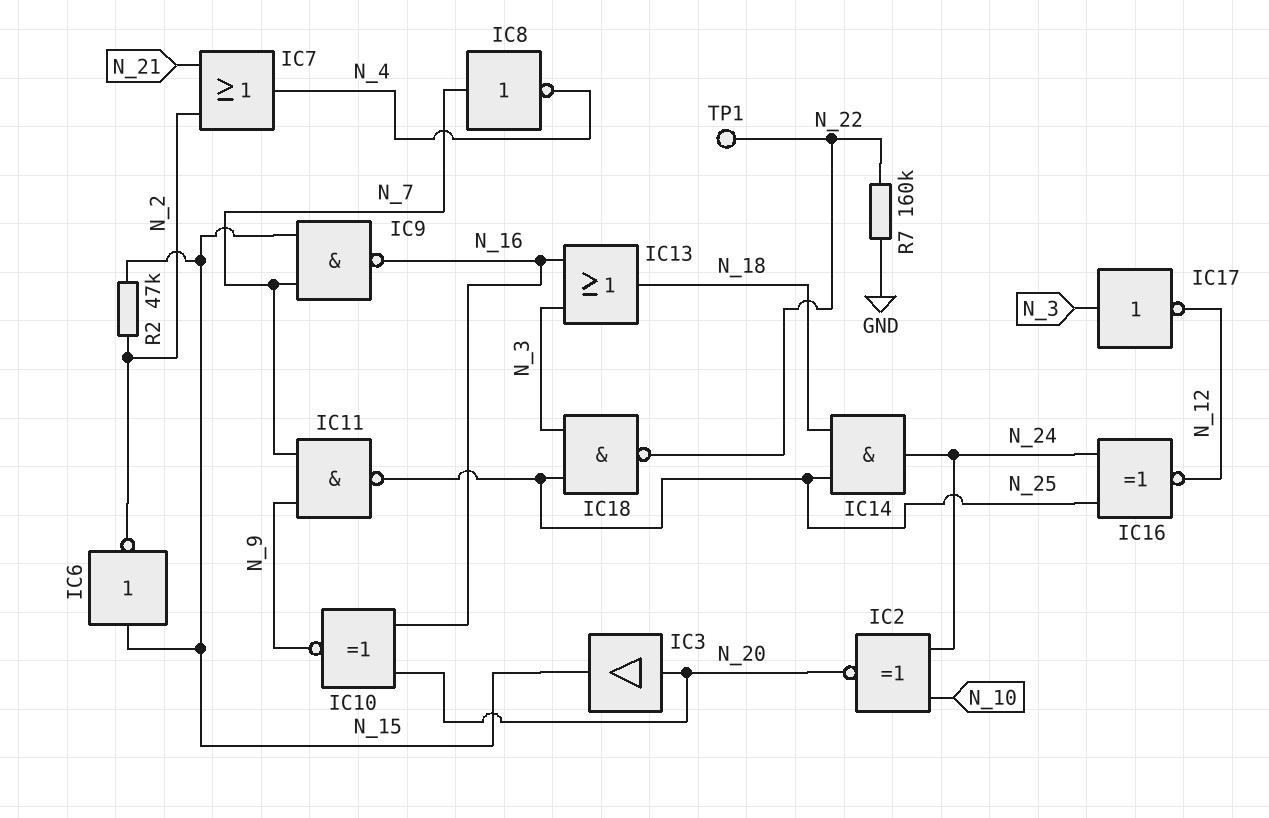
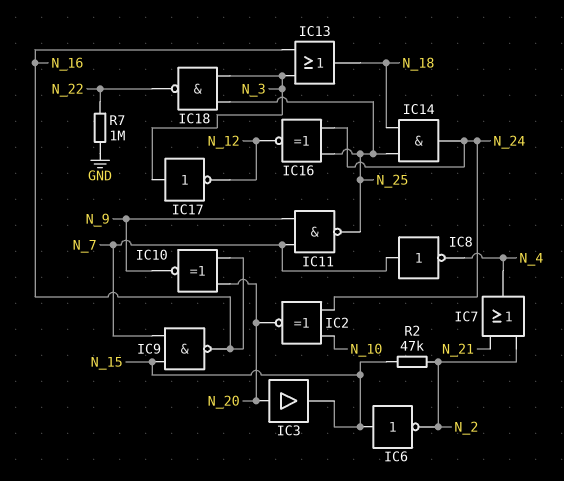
R7: 160k (GND, N_22) -> 1M (GND, N_22)
TP1: test point (N_22) -> none

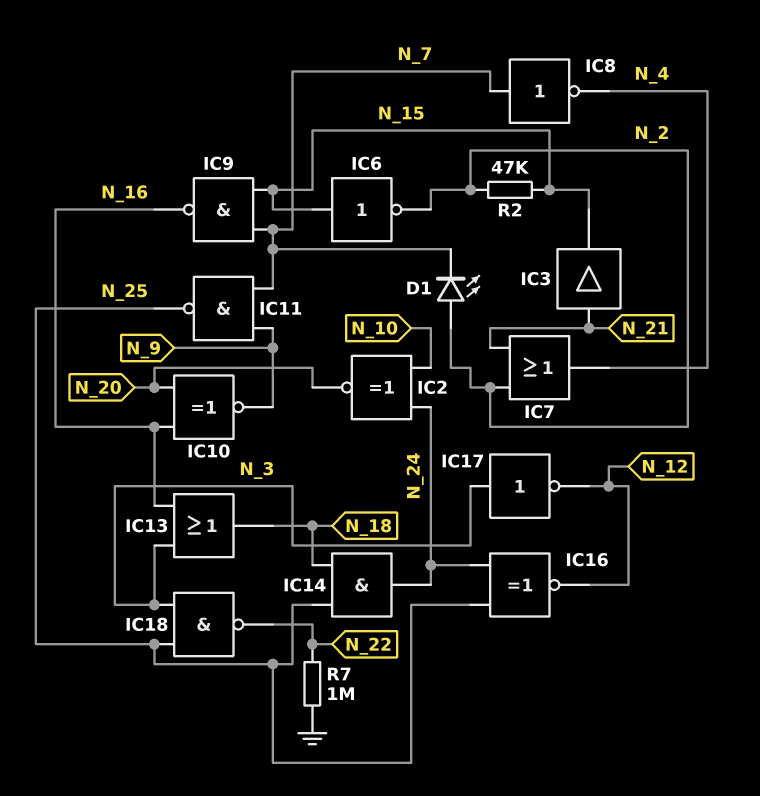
D1: none -> LED (A N_2, K N_7)
IC3: buffer (in N_20, out N_15) -> buffer (in N_21, out N_15)

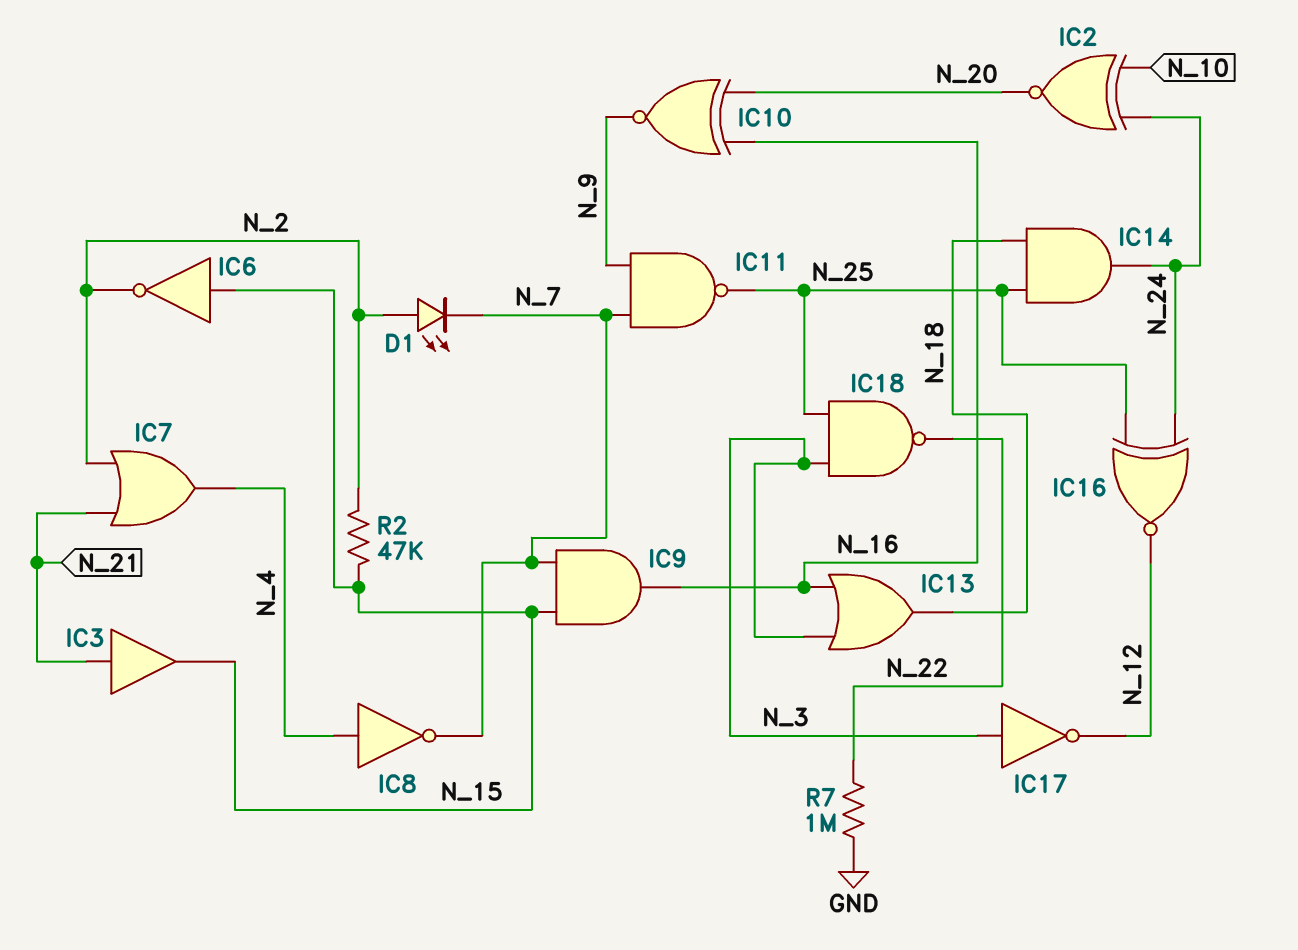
IC8: NOT (in N_7, out N_4) -> NOT (in N_4, out N_7)
IC9: NAND (in N_7, in N_15, out N_16) -> AND (in N_7, in N_15, out N_16)

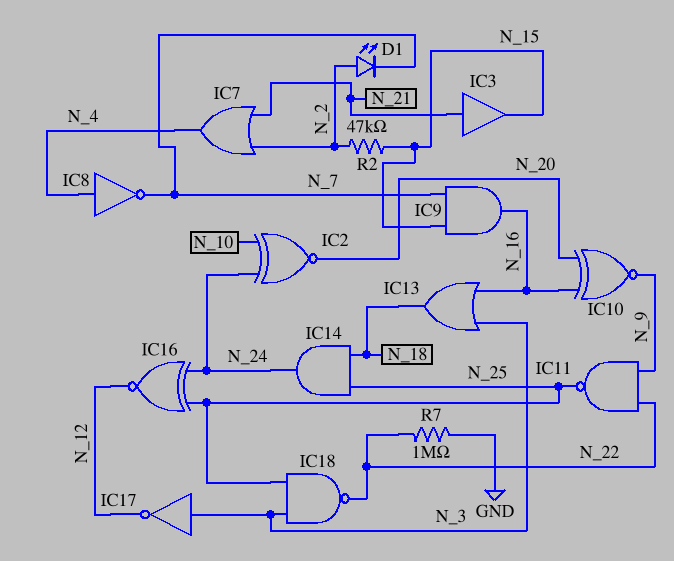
IC6: NOT (in N_15, out N_2) -> none
IC11: NAND (in N_7, in N_9, out N_25) -> NAND (in N_9, in N_22, out N_25)

